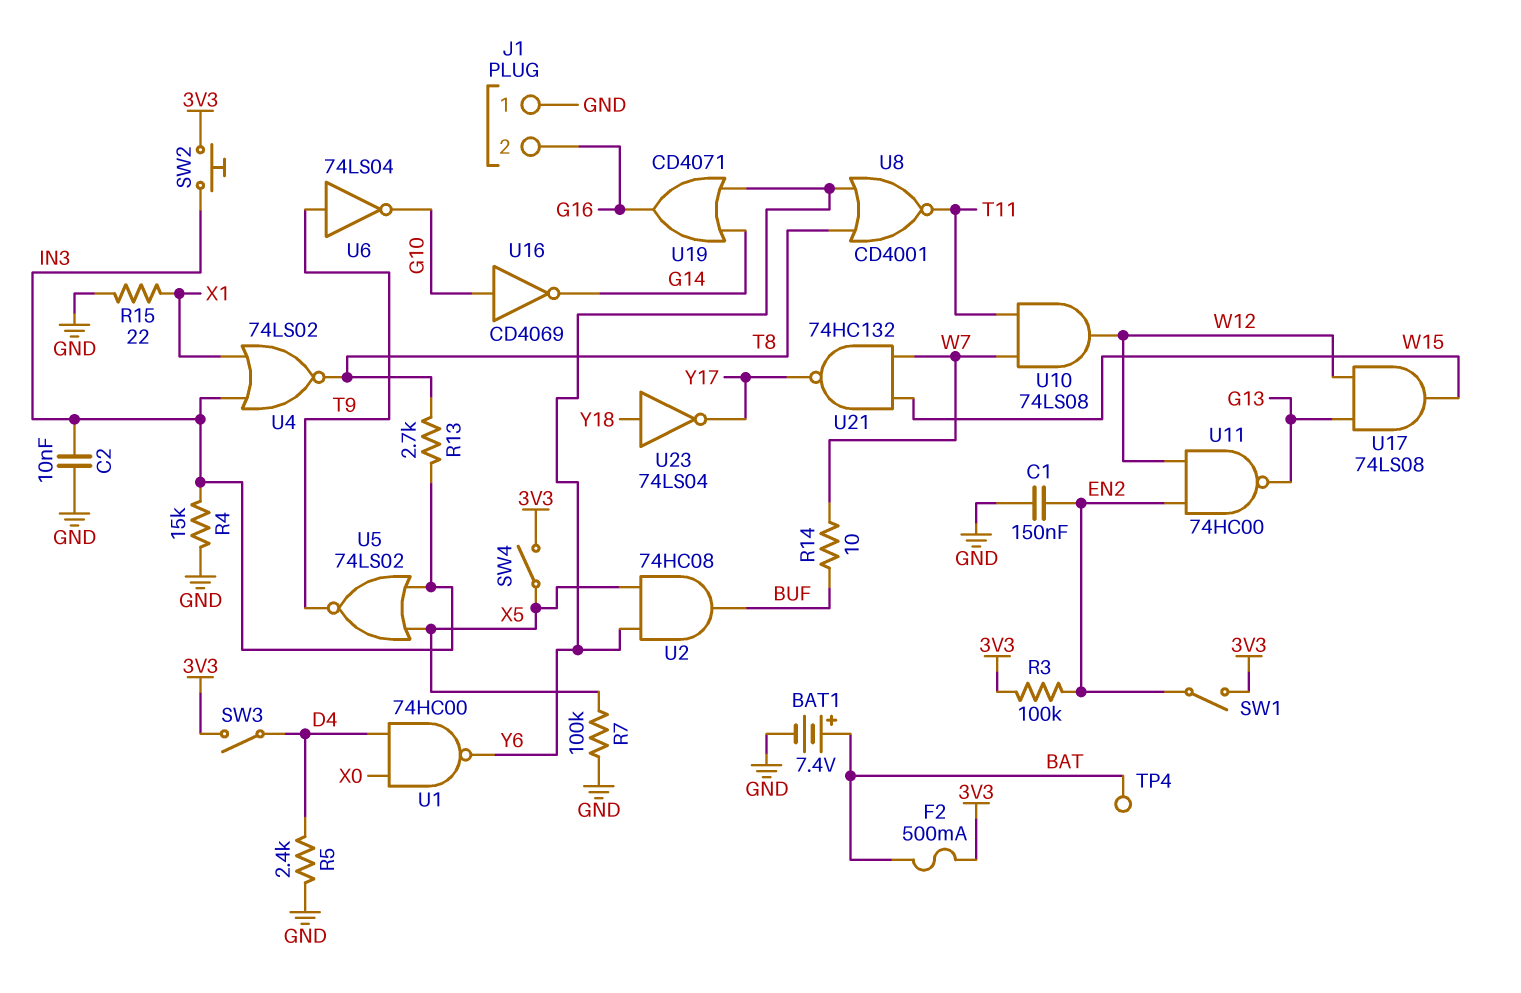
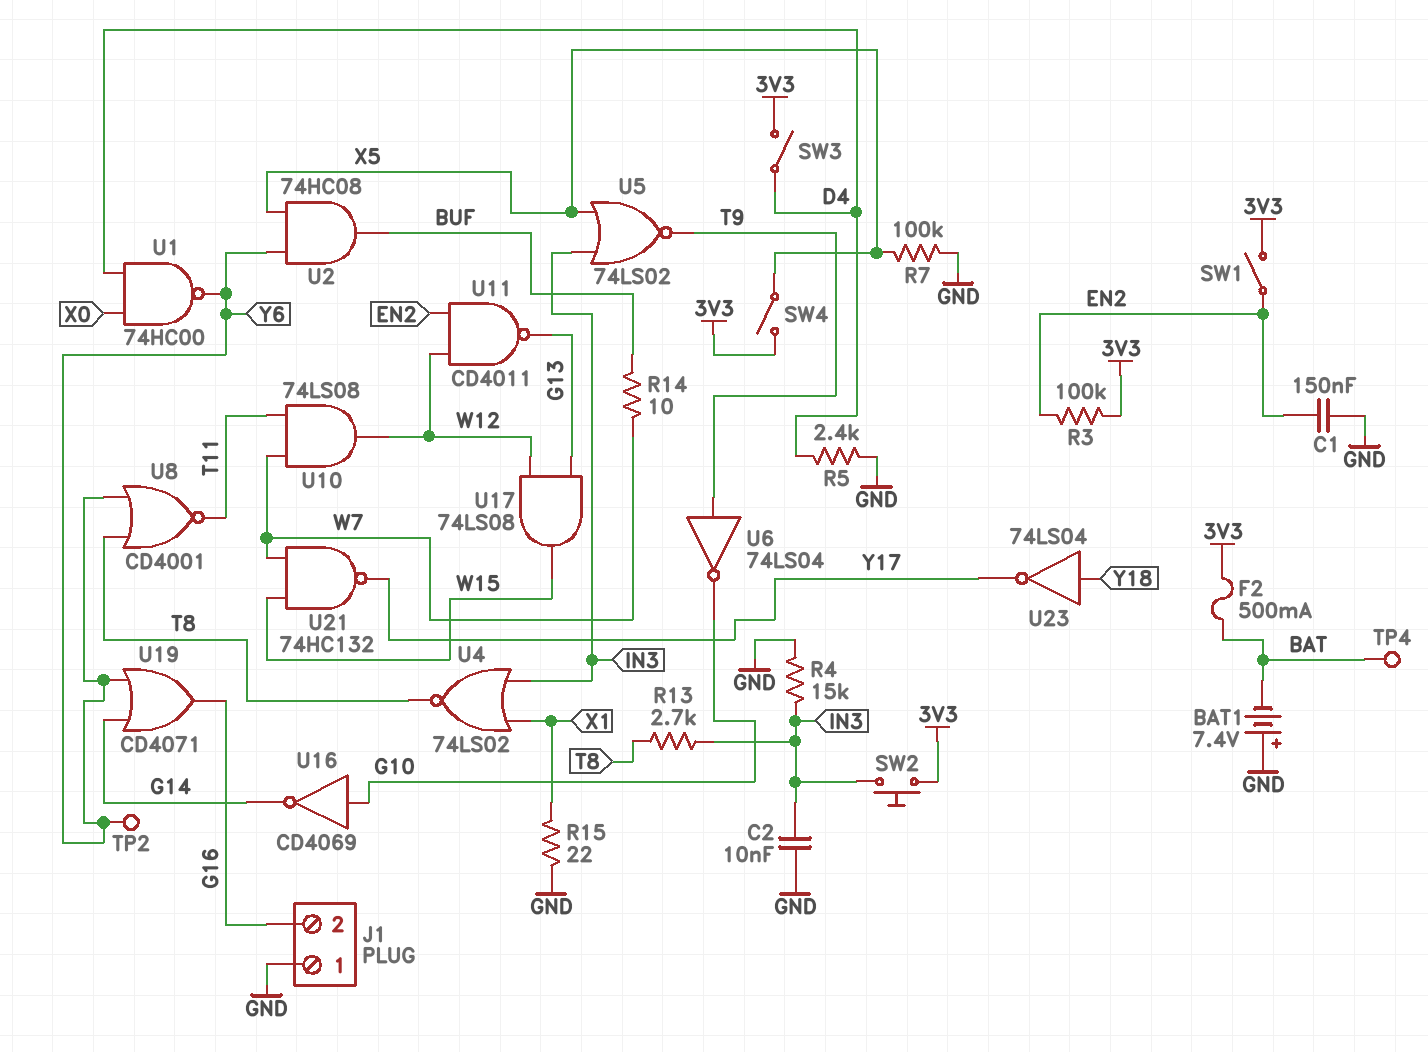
BAT1: 7.4V (plus BAT, minus GND) -> 7.4V (plus GND, minus BAT)
TP2: none -> test point (Y6)
U11: NAND 74HC00 (in EN2, in W12, out G13) -> NAND CD4011 (in EN2, in W12, out G13)

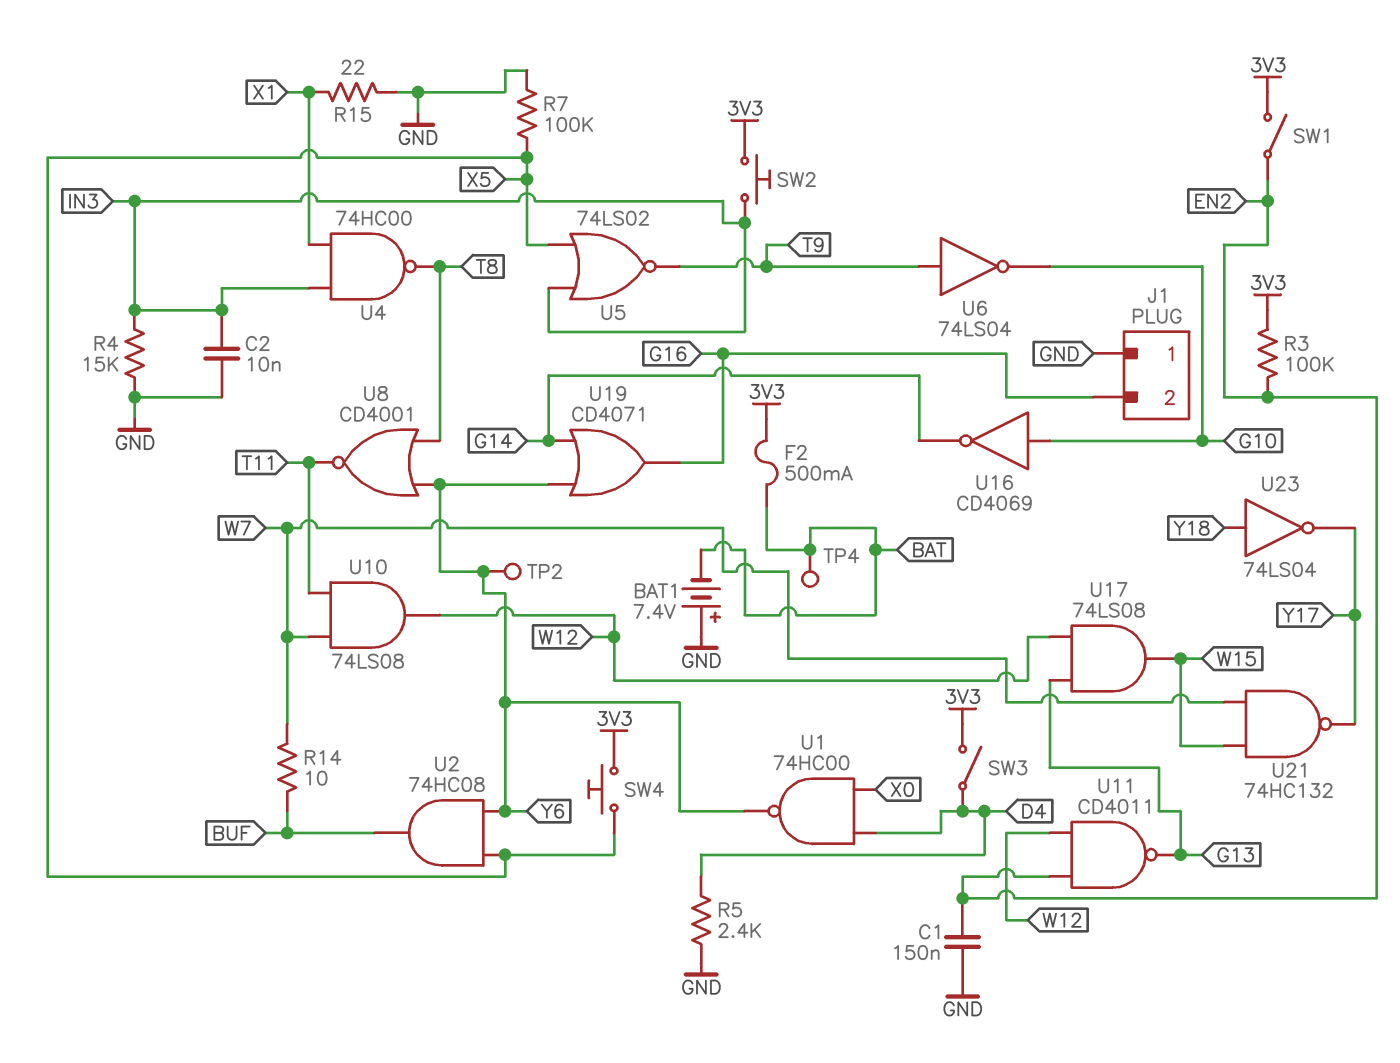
R13: 2.7k (IN3, T8) -> none
SW4: switch (3V3, X5) -> button (3V3, X5)
U4: NOR 74LS02 (in IN3, in X1, out T8) -> NAND 74HC00 (in IN3, in X1, out T8)

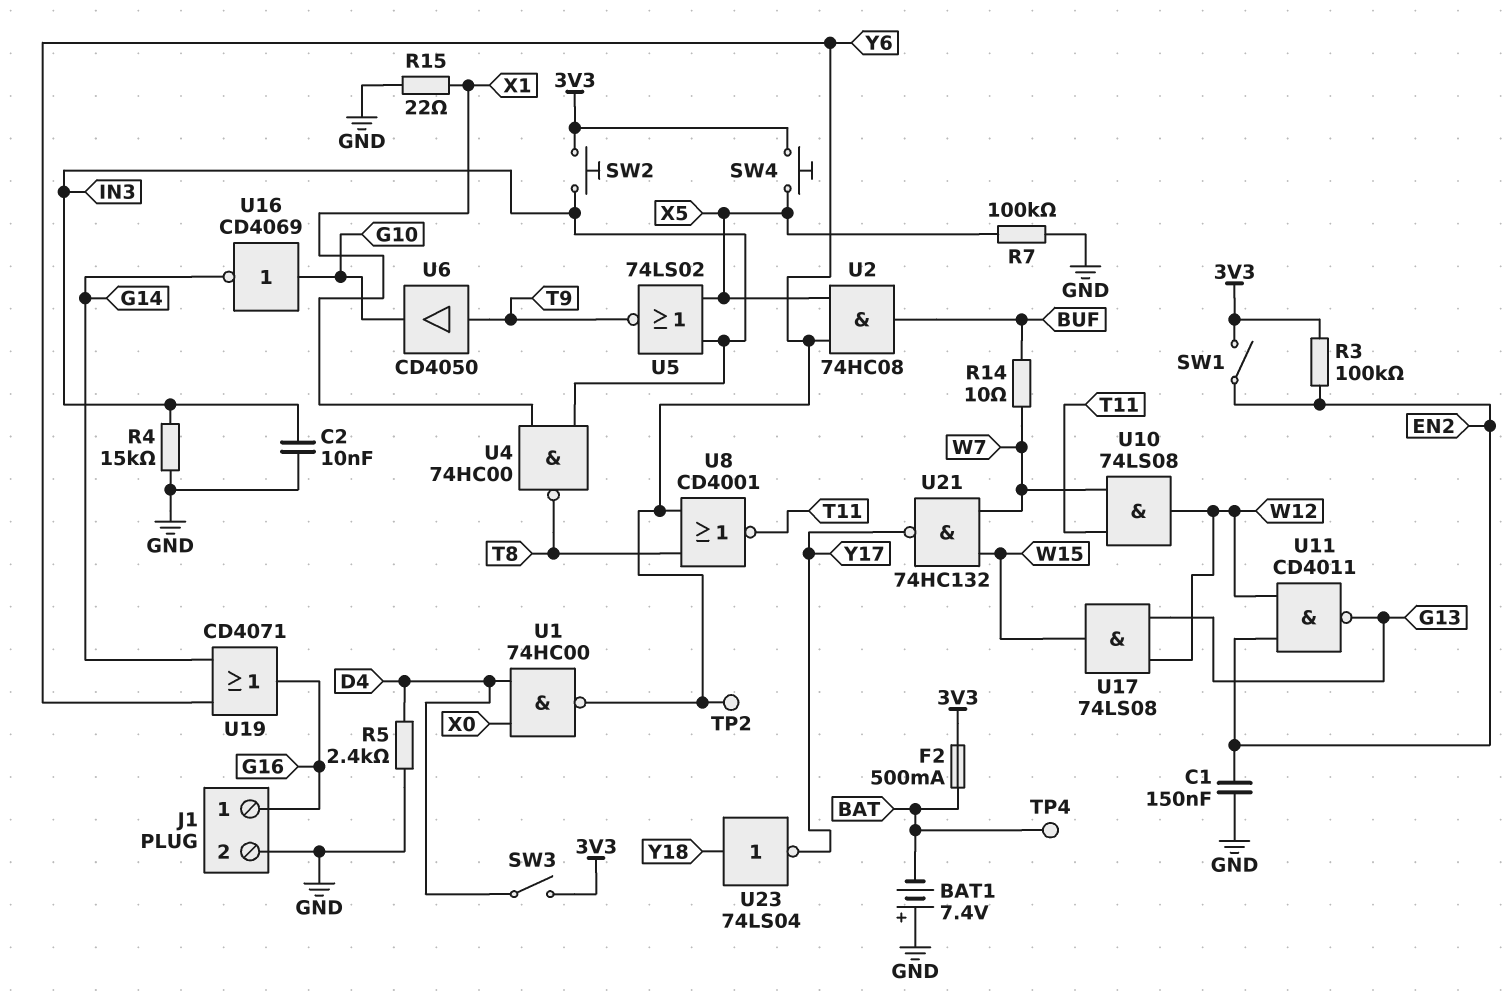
J1 pin 1: GND -> G16
J1 pin 2: G16 -> GND
U6: NOT 74LS04 (in T9, out G10) -> buffer CD4050 (in T9, out G10)

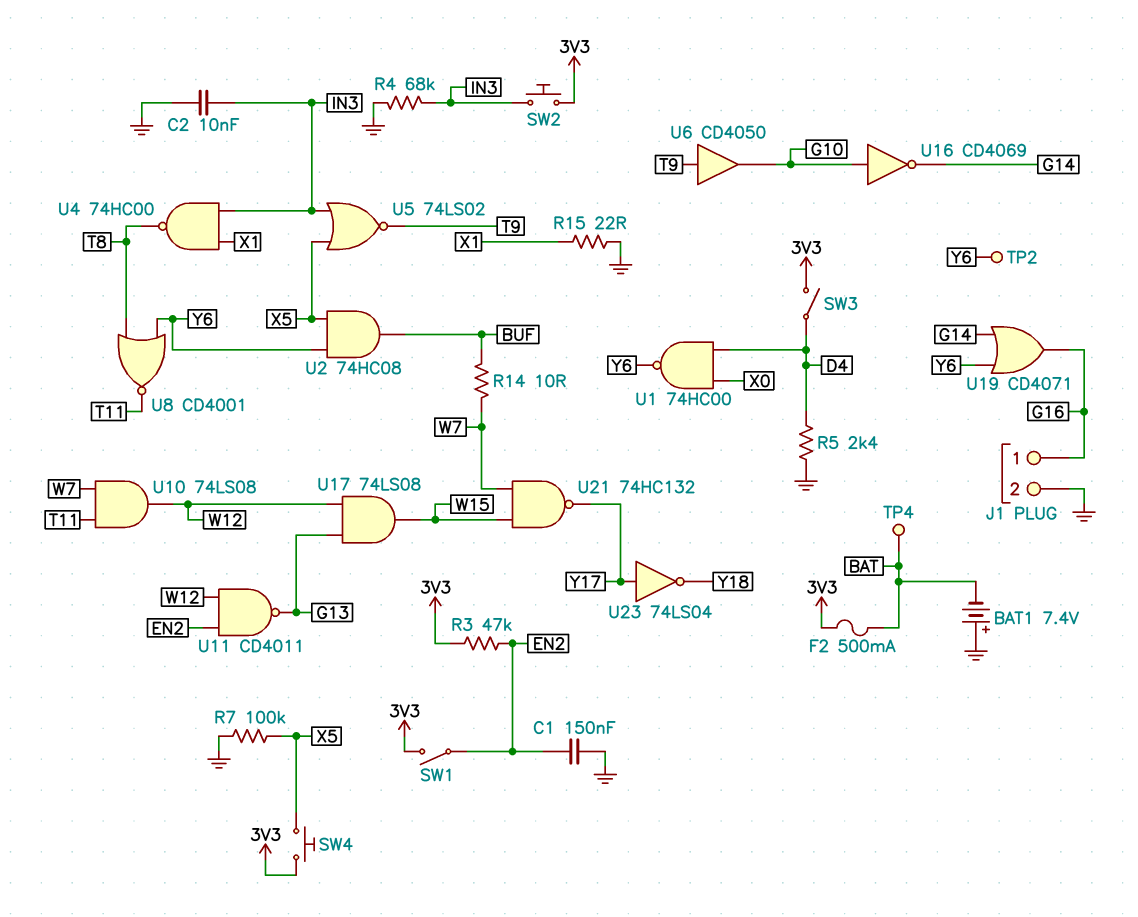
R3: 100k (3V3, EN2) -> 47k (3V3, EN2)
R4: 15k (GND, IN3) -> 68k (GND, IN3)
U23: NOT 74LS04 (in Y18, out Y17) -> NOT 74LS04 (in Y17, out Y18)

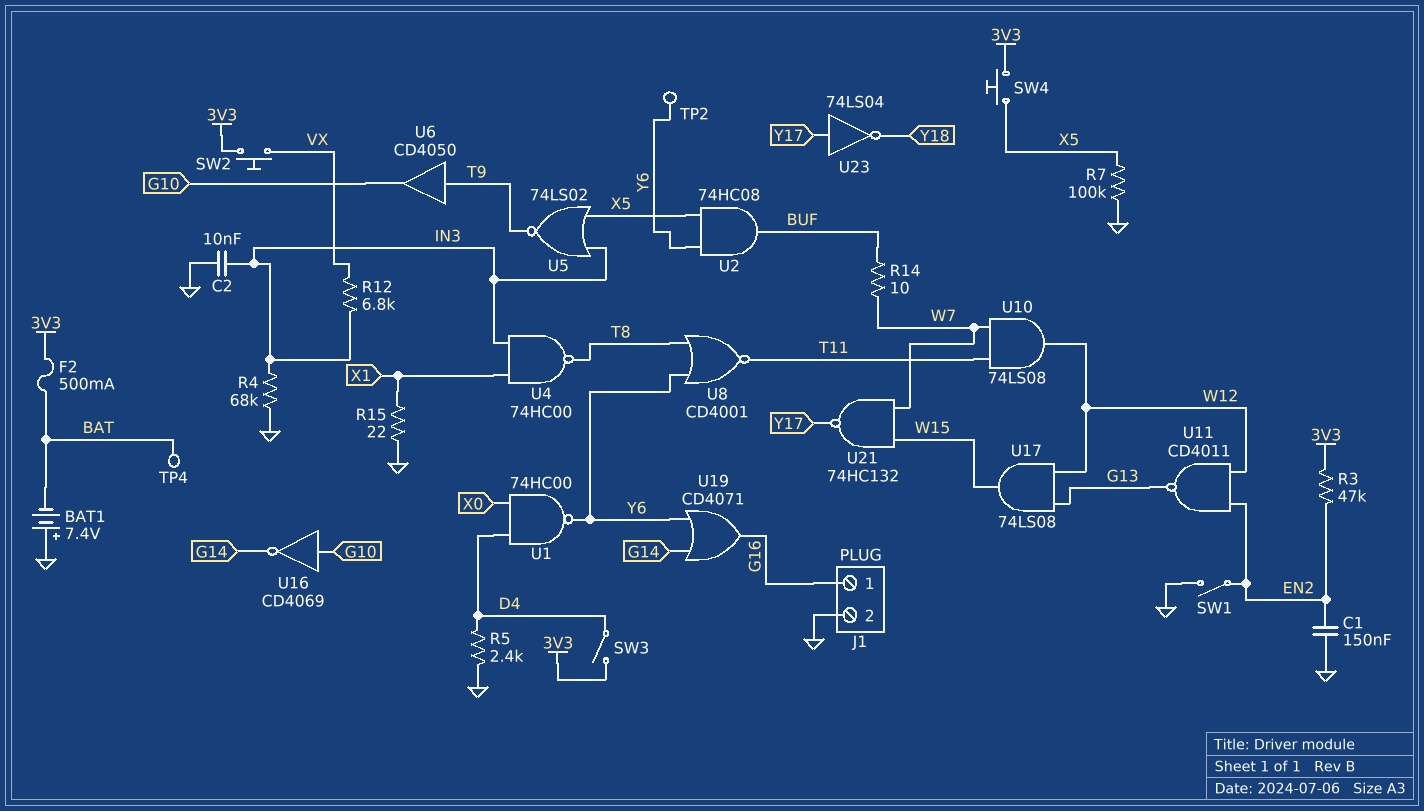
R12: none -> 6.8k (IN3, VX)
SW1: switch (3V3, EN2) -> switch (EN2, GND)
SW2: button (3V3, IN3) -> button (3V3, VX)

